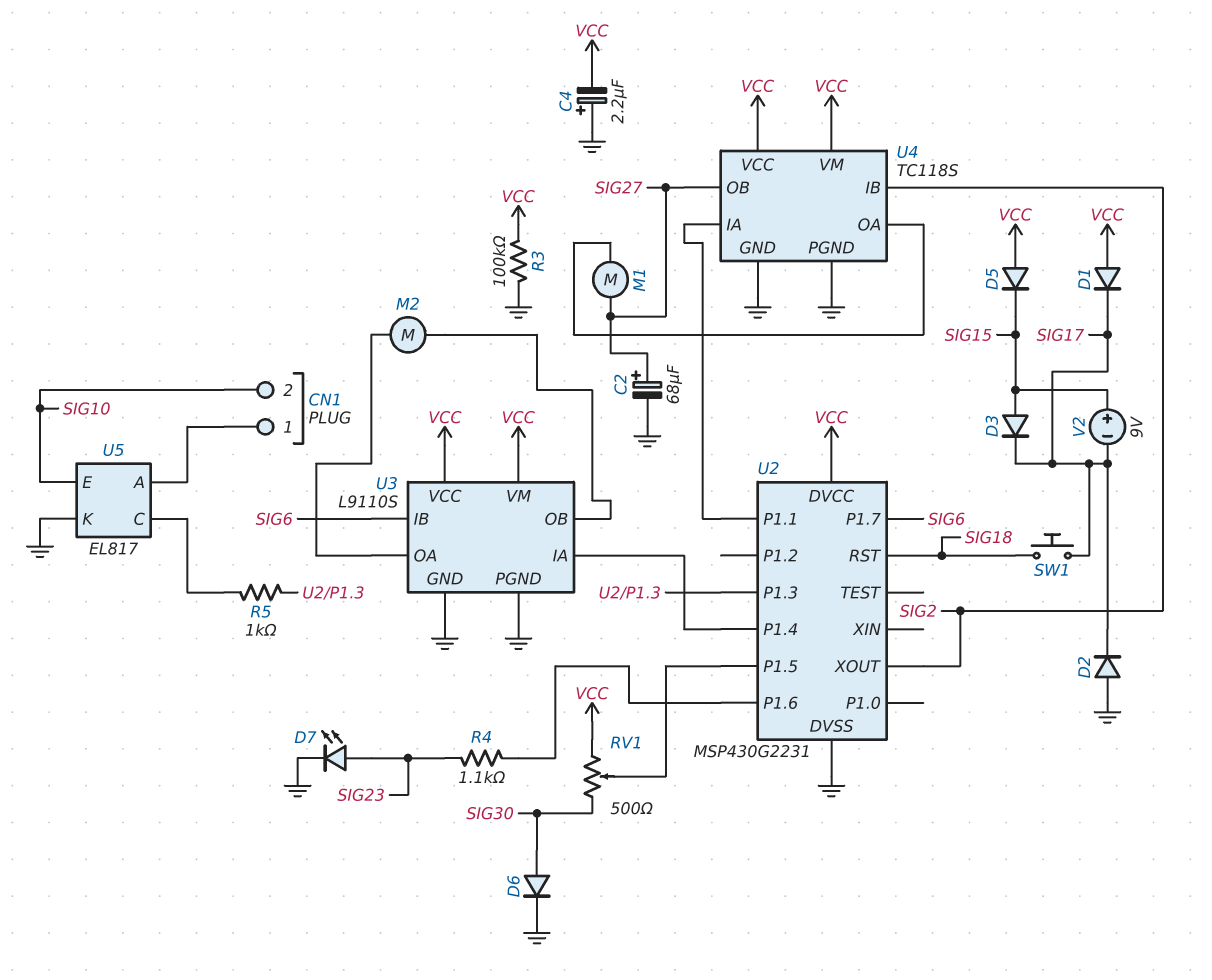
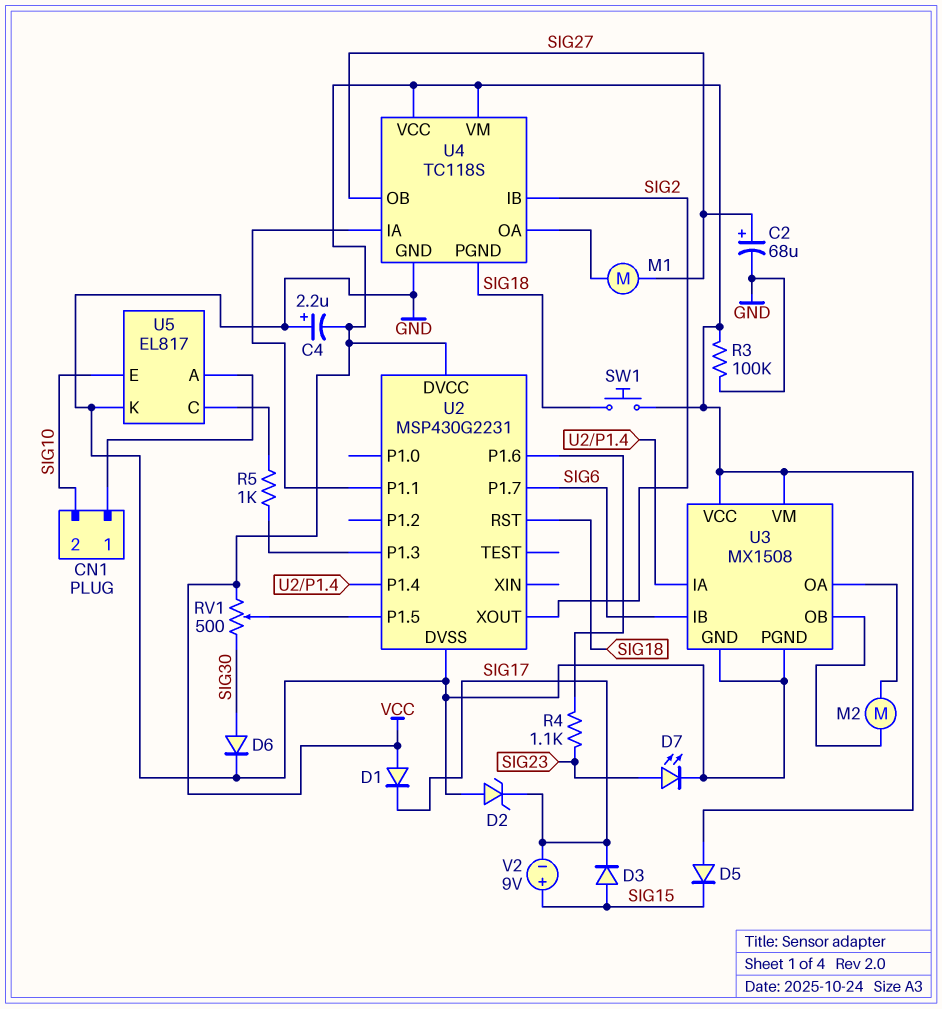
D2: diode (A GND, K SIG17) -> zener (A GND, K SIG17)
SW1: button (SIG17, SIG18) -> button (SIG18, VCC)
U3: L9110S -> MX1508
U4 pin PGND: GND -> SIG18

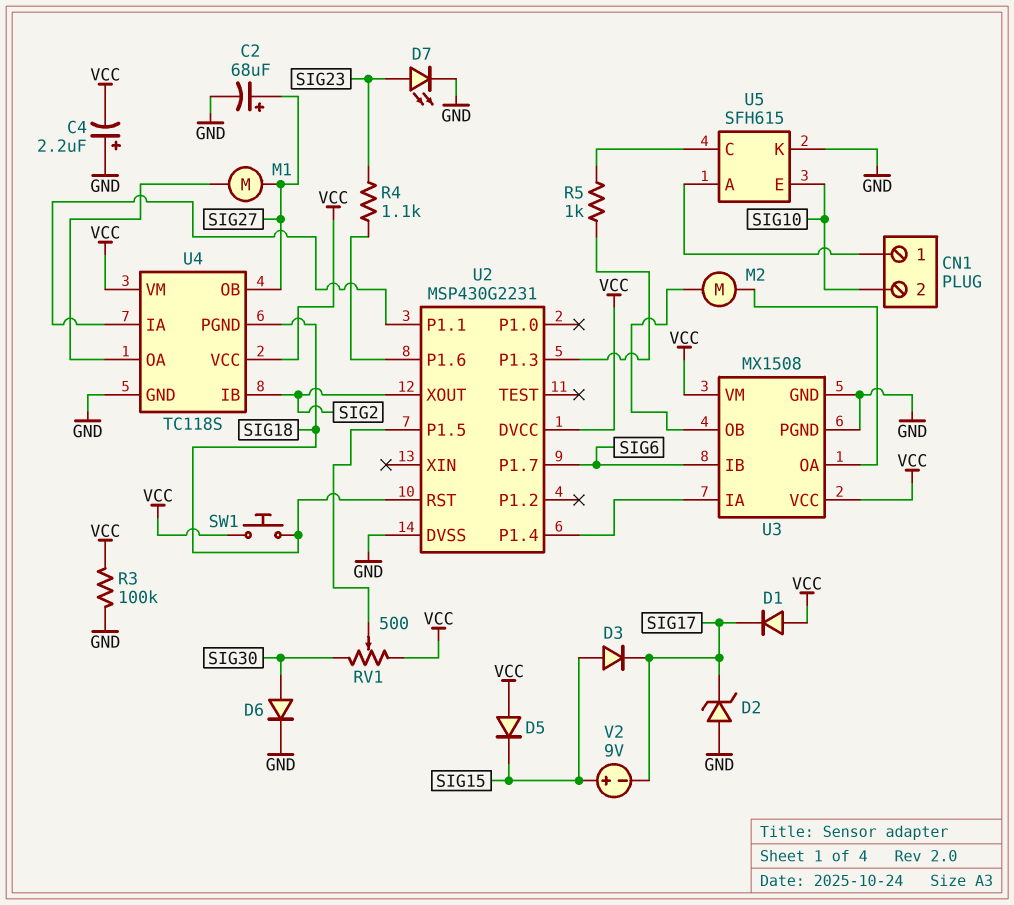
U5: EL817 -> SFH615

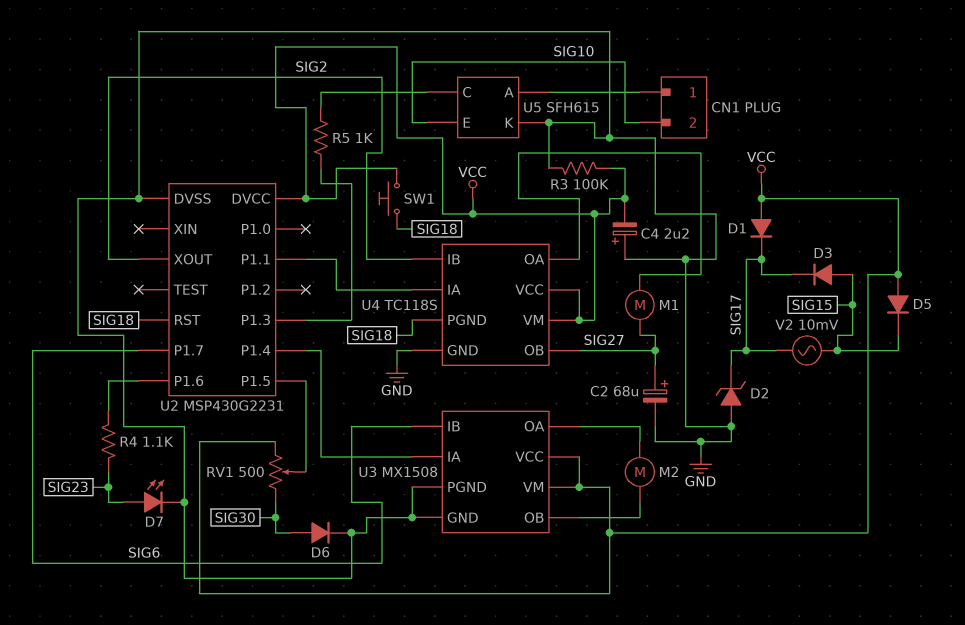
V2: 9V (plus SIG15, minus SIG17) -> AC 10mV (SIG15, SIG17)

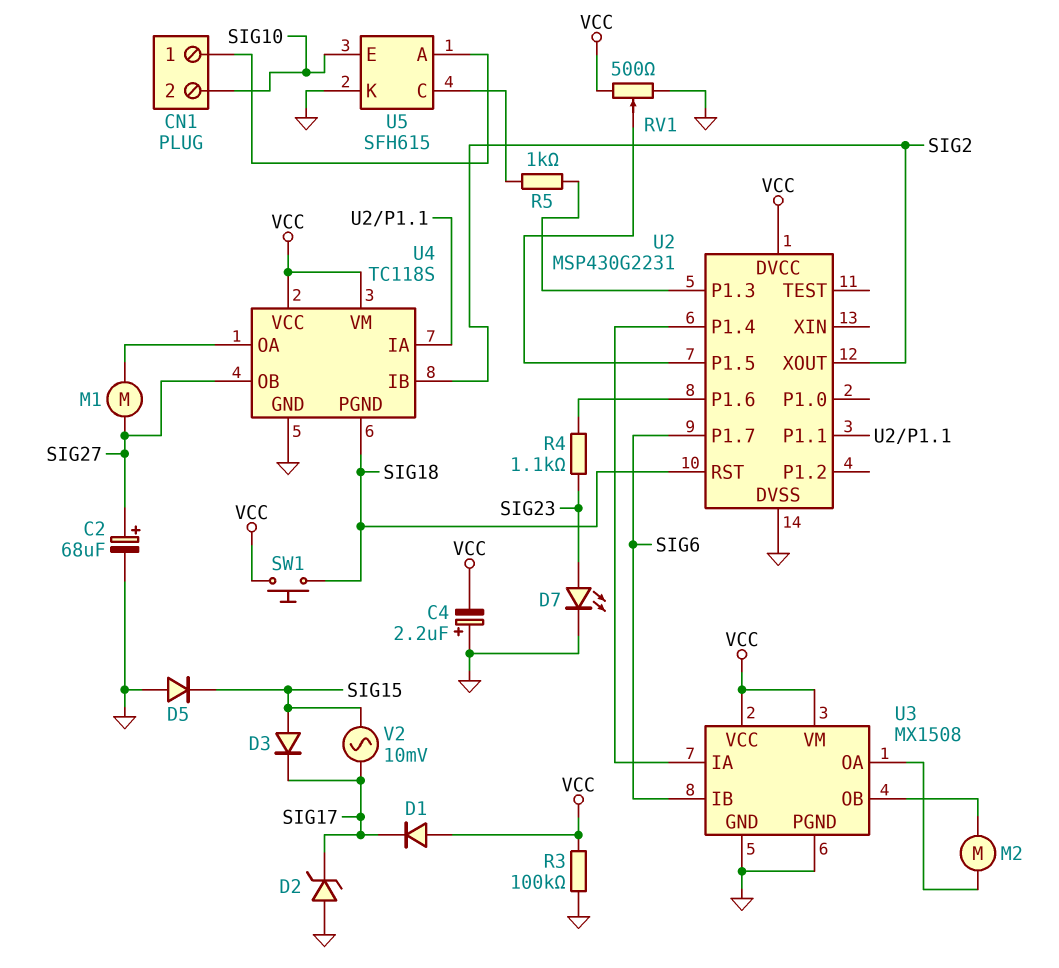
D5: diode (A VCC, K SIG15) -> diode (A GND, K SIG15)
D6: diode (A SIG30, K GND) -> none
RV1: 500 (SIG30, VCC, wiper U2/P1.5) -> 500 (GND, VCC, wiper U2/P1.5)

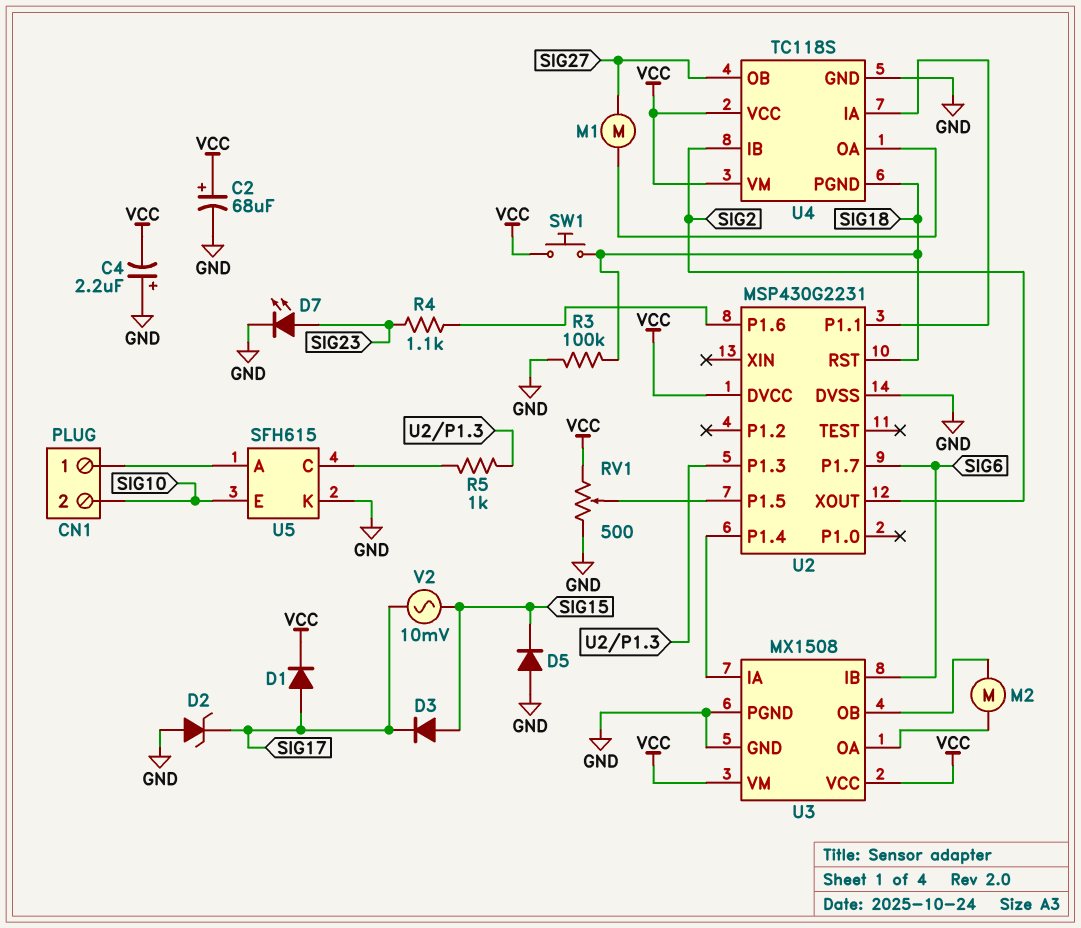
C2: 68uF (plus SIG27, minus GND) -> 68uF (plus VCC, minus GND)
D1: diode (A VCC, K SIG17) -> diode (A SIG17, K VCC)
R3: 100k (GND, VCC) -> 100k (GND, SIG18)

